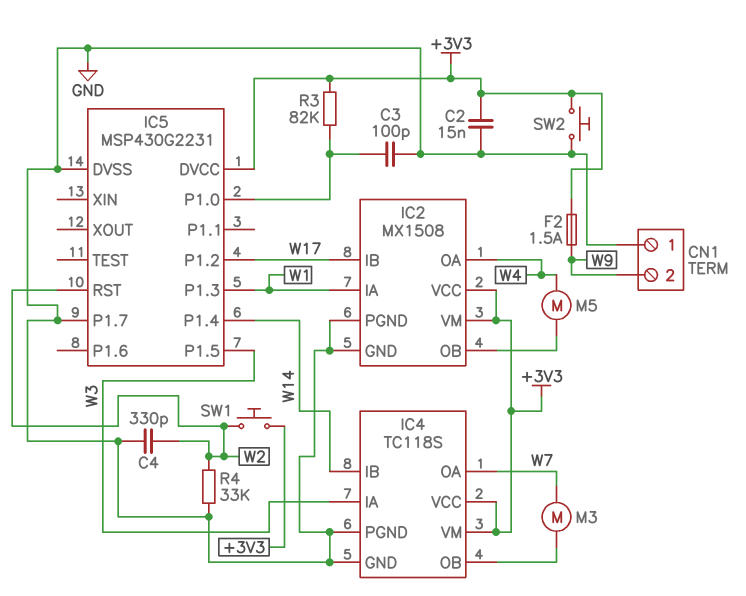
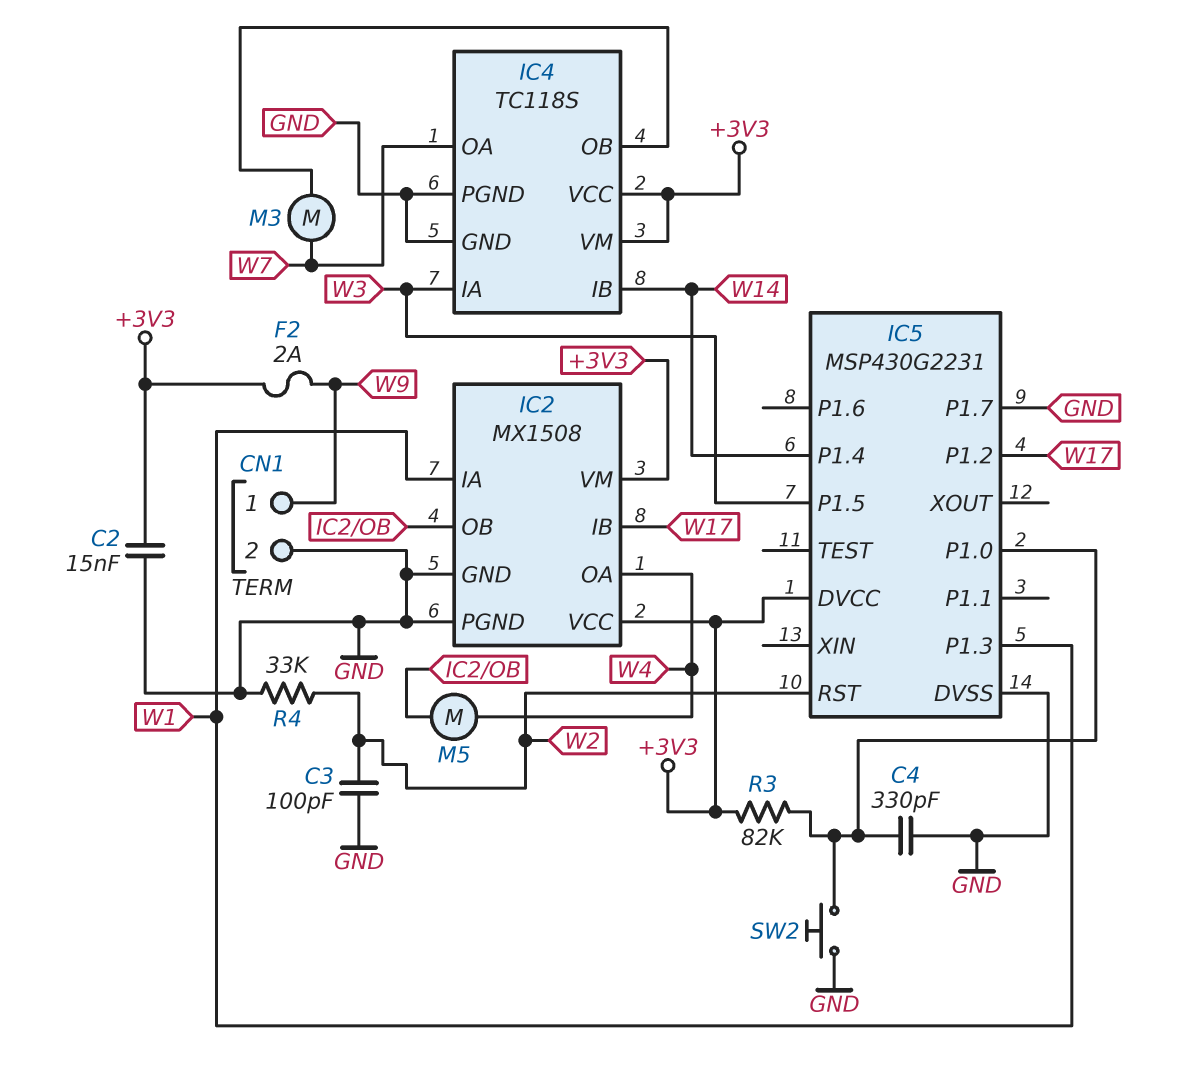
C3: 100pF (GND, IC5/P1.0) -> 100pF (GND, W2)
C4: 330pF (GND, W2) -> 330pF (GND, IC5/P1.0)
CN1 pin 1: GND -> W9
CN1 pin 2: W9 -> GND
F2: 1.5A (+3V3, W9) -> 2A (+3V3, W9)
SW1: button (+3V3, W2) -> none
SW2: button (+3V3, GND) -> button (GND, IC5/P1.0)

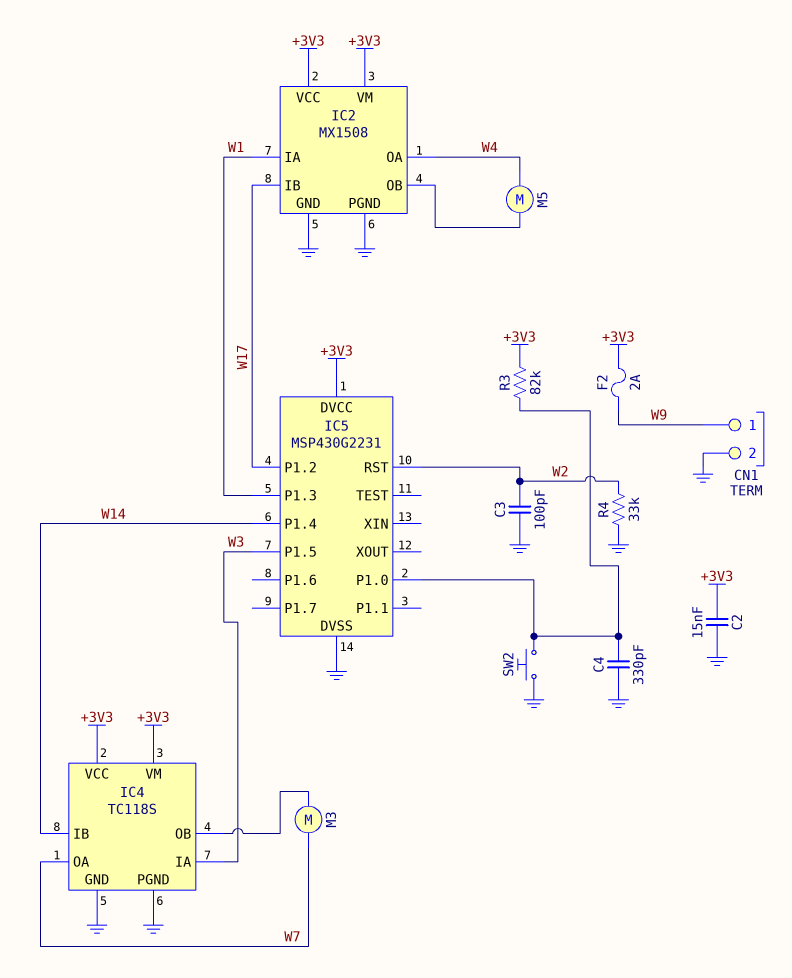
IC5 pin P1.7: GND -> none

